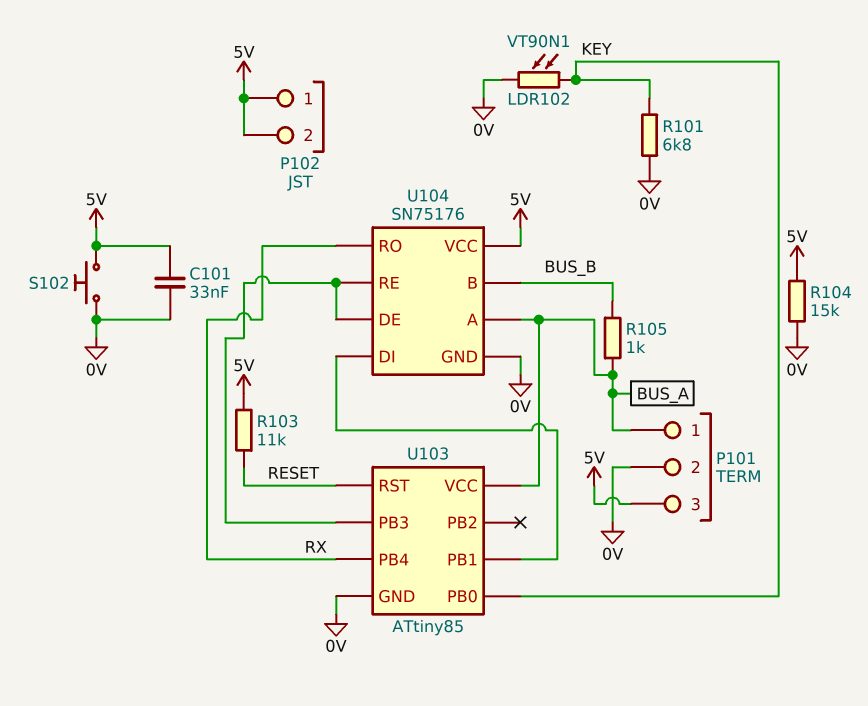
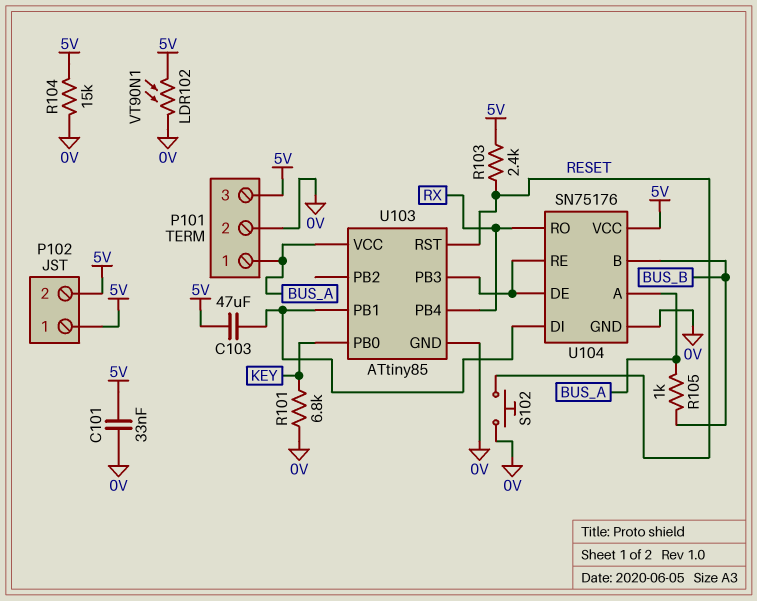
C103: none -> 47uF (5V, U103/PB1)
LDR102: VT90N1 (0V, KEY) -> VT90N1 (0V, 5V)
R103: 11k (5V, RESET) -> 2.4k (5V, RESET)
S102: button (0V, 5V) -> button (0V, RESET)

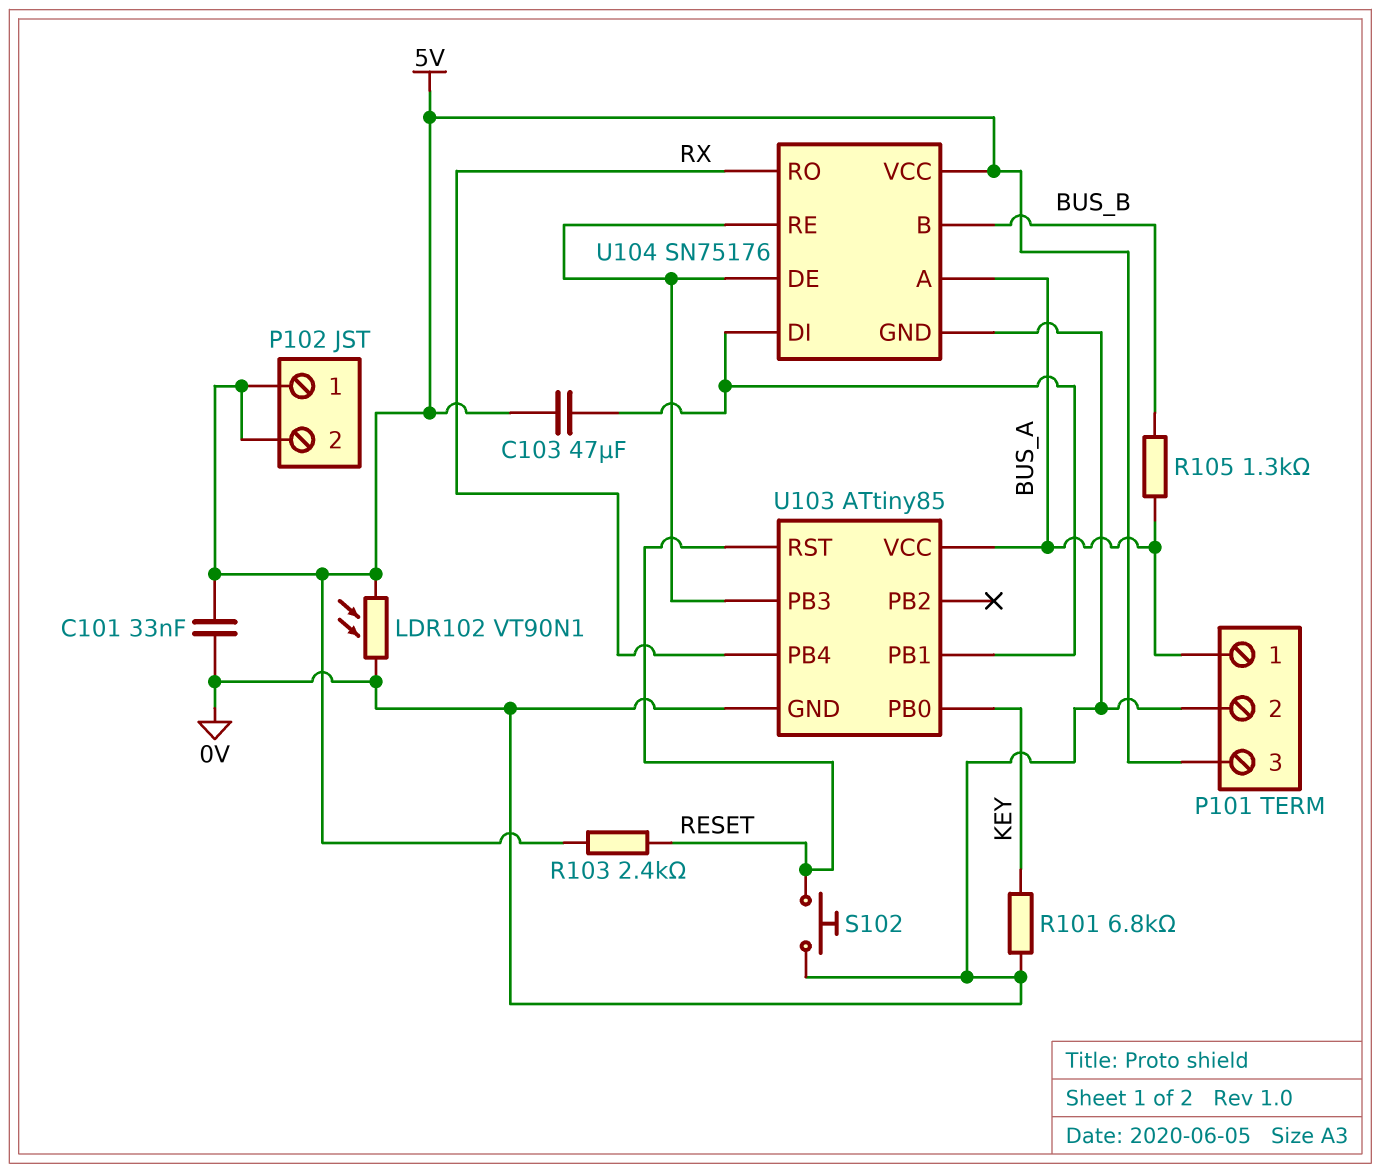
R104: 15k (0V, 5V) -> none
R105: 1k (BUS_A, BUS_B) -> 1.3k (BUS_A, BUS_B)

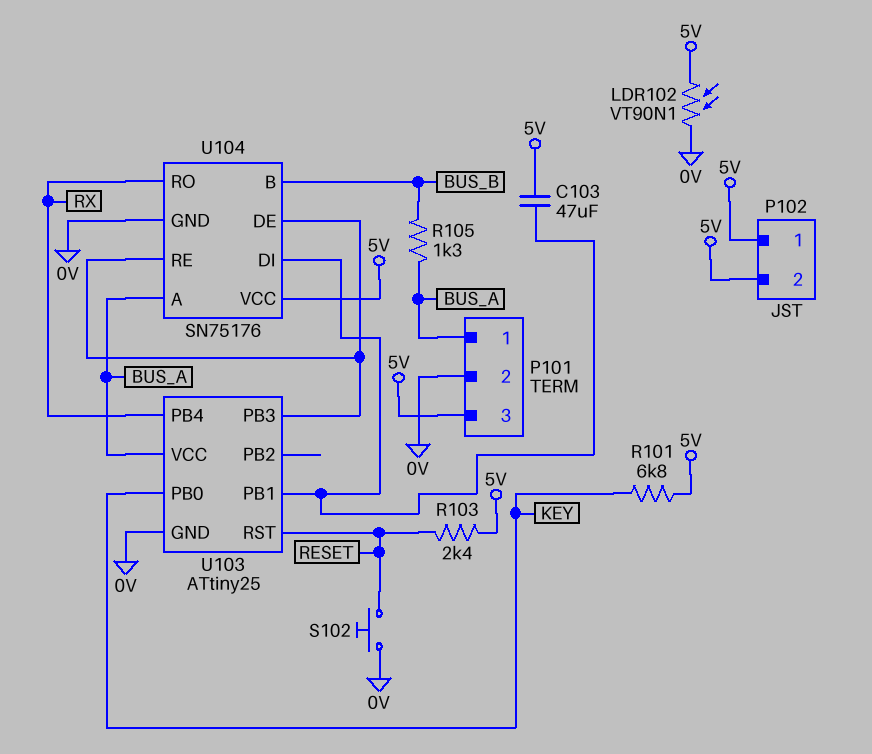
C101: 33nF (0V, 5V) -> none
R101: 6.8k (0V, KEY) -> 6.8k (5V, KEY)
U103: ATtiny85 -> ATtiny25

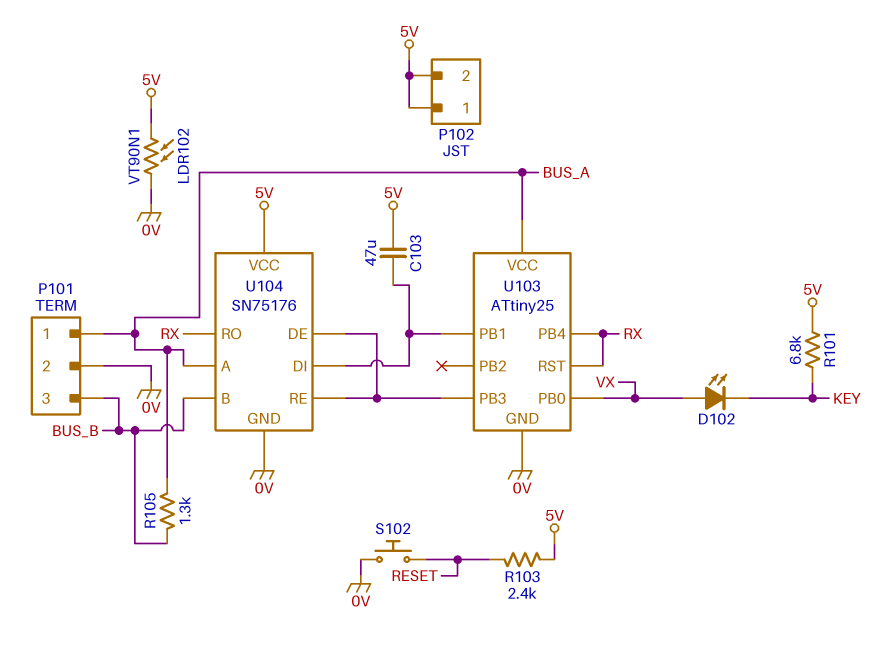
D102: none -> LED (A VX, K KEY)
P101 pin 3: 5V -> BUS_B
U103 pin PB0: KEY -> VX
U103 pin RST: RESET -> RX

